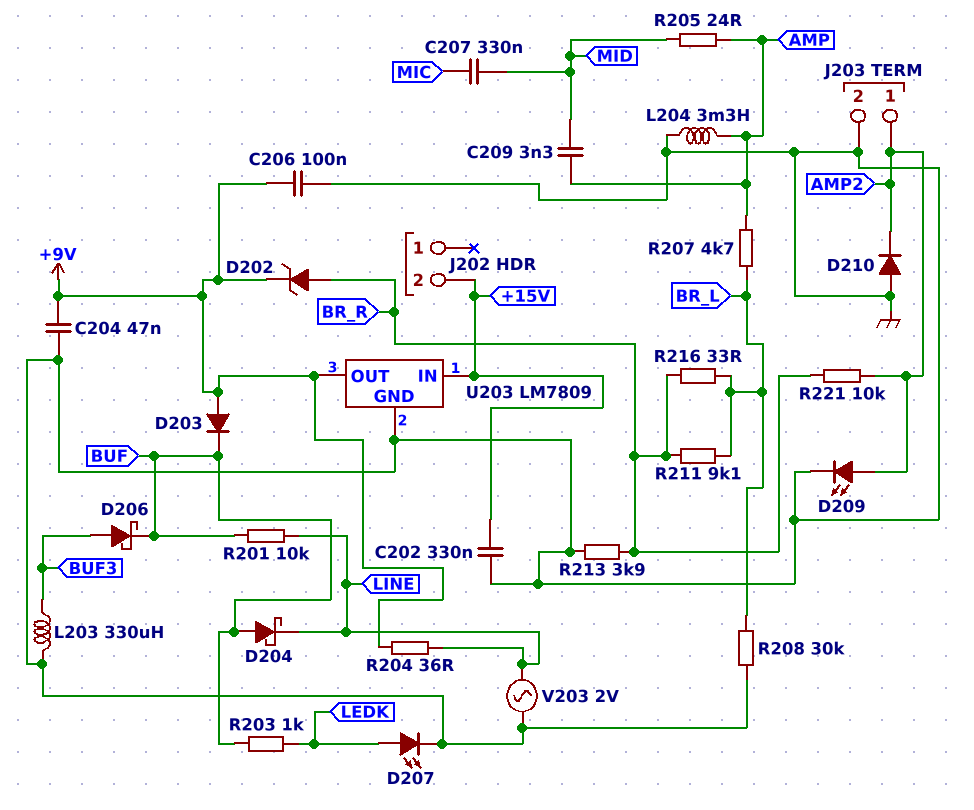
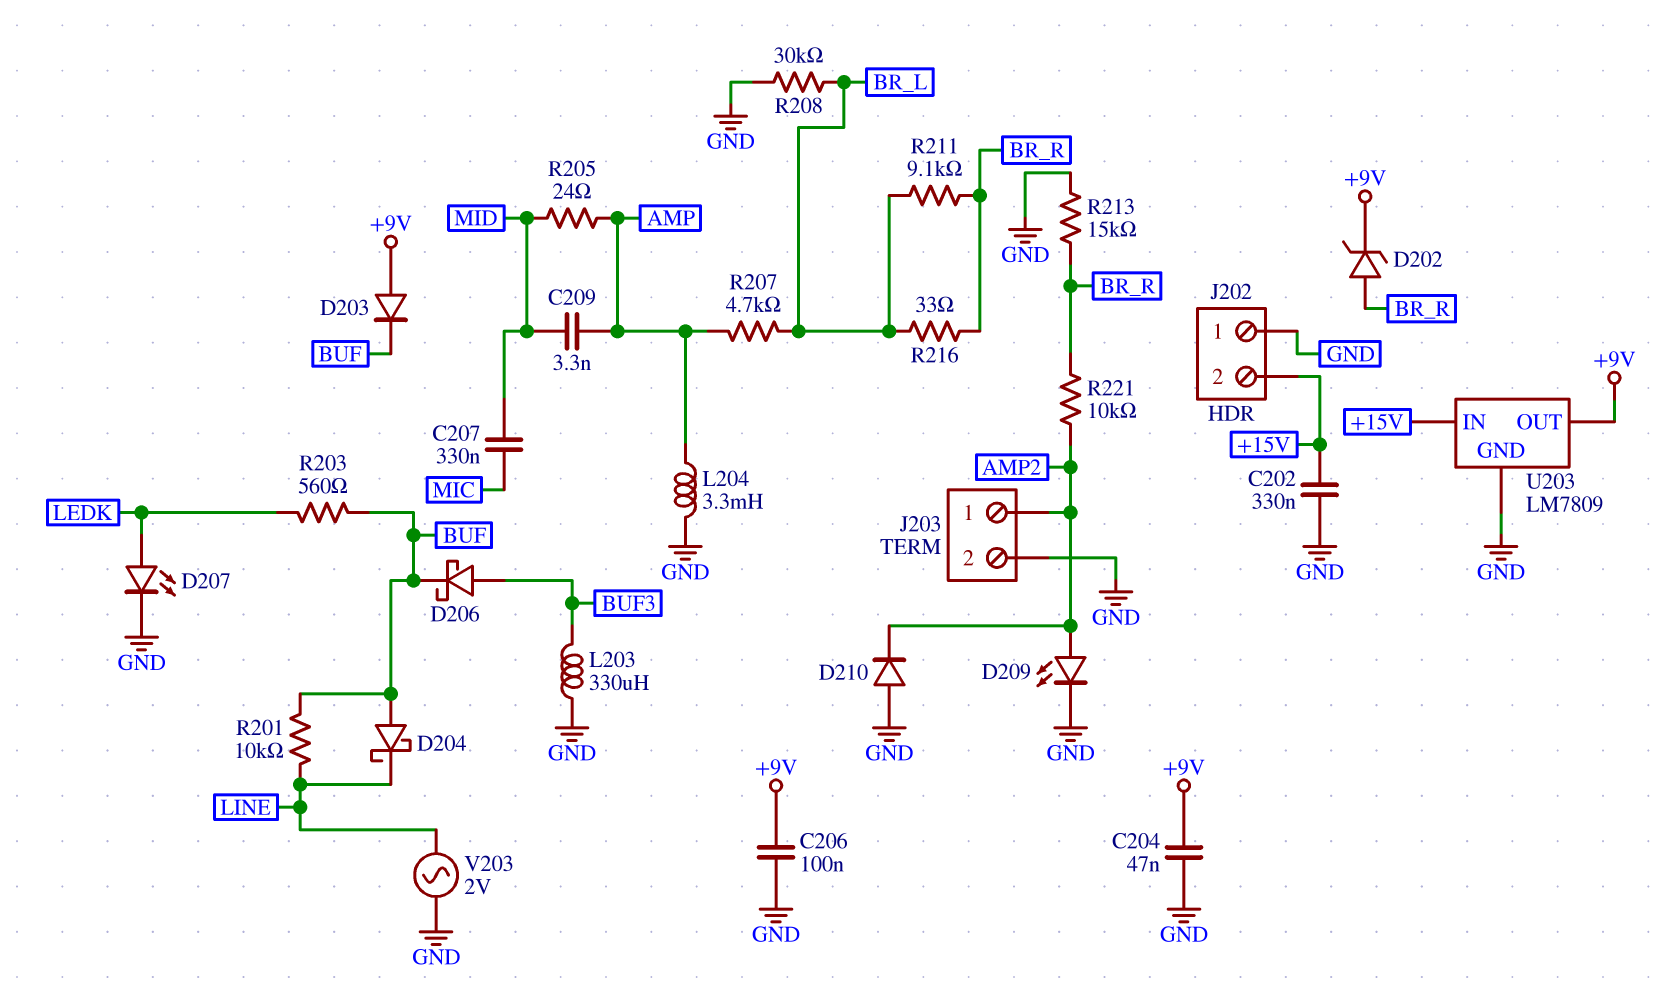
J202 pin 1: none -> GND
R203: 1k (BUF, LEDK) -> 560 (BUF, LEDK)
R204: 36 (+9V, LINE) -> none
R213: 3.9k (BR_R, GND) -> 15k (BR_R, GND)

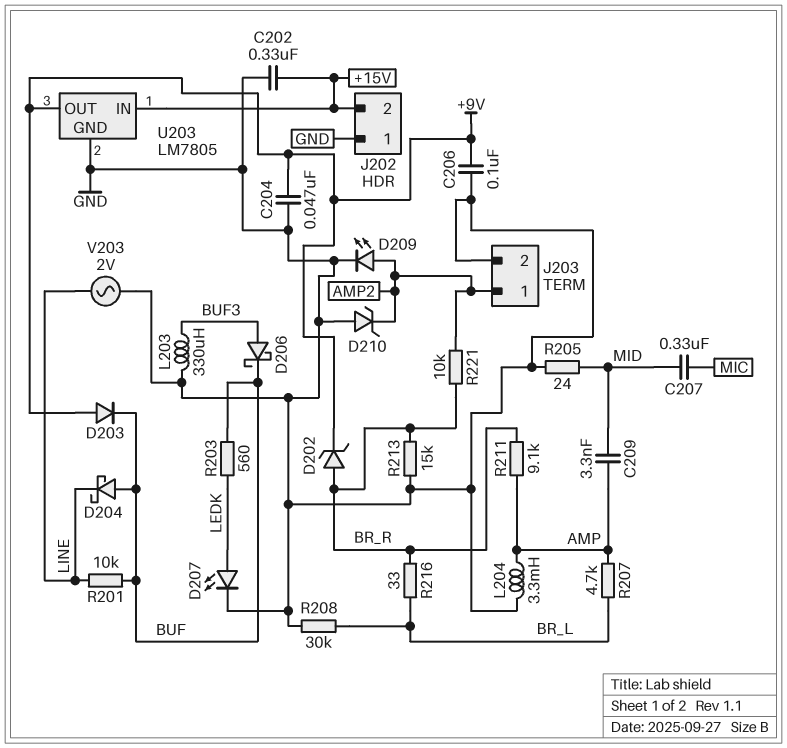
D210: diode (A GND, K AMP2) -> zener (A GND, K AMP2)
R205: 24 (AMP, MID) -> 24 (GND, MID)
R211: 9.1k (BR_L, BR_R) -> 9.1k (AMP, BR_R)
U203: LM7809 -> LM7805

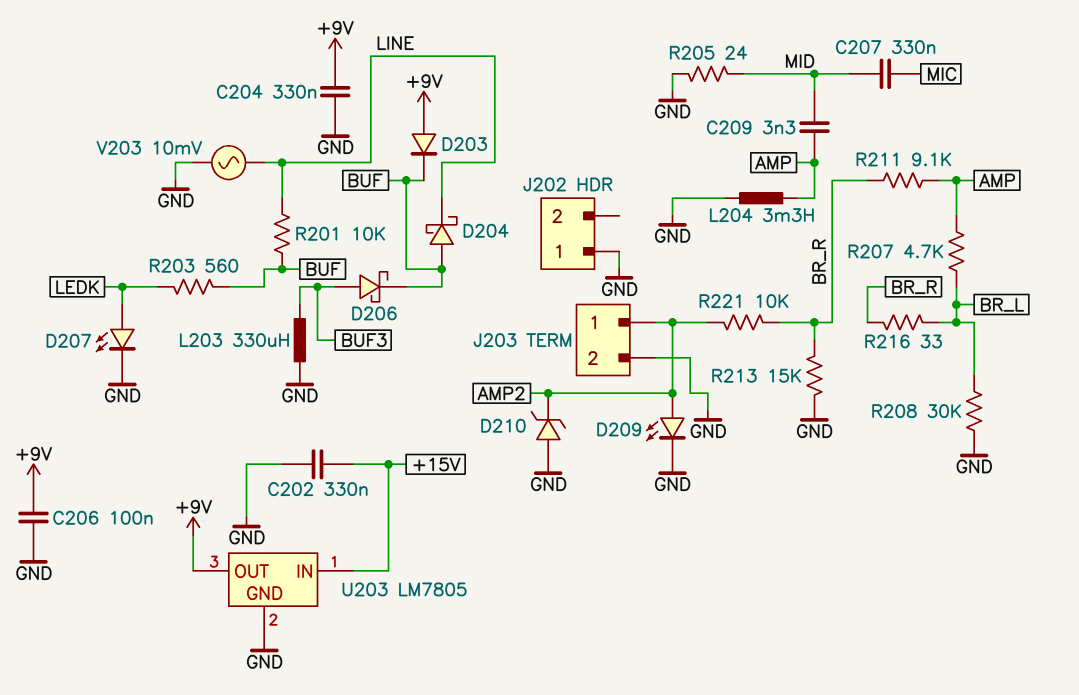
C204: 47nF (+9V, GND) -> 330nF (+9V, GND)
D202: zener (A BR_R, K +9V) -> none
J202 pin 2: +15V -> none
V203: AC 2V (GND, LINE) -> AC 10mV (GND, LINE)

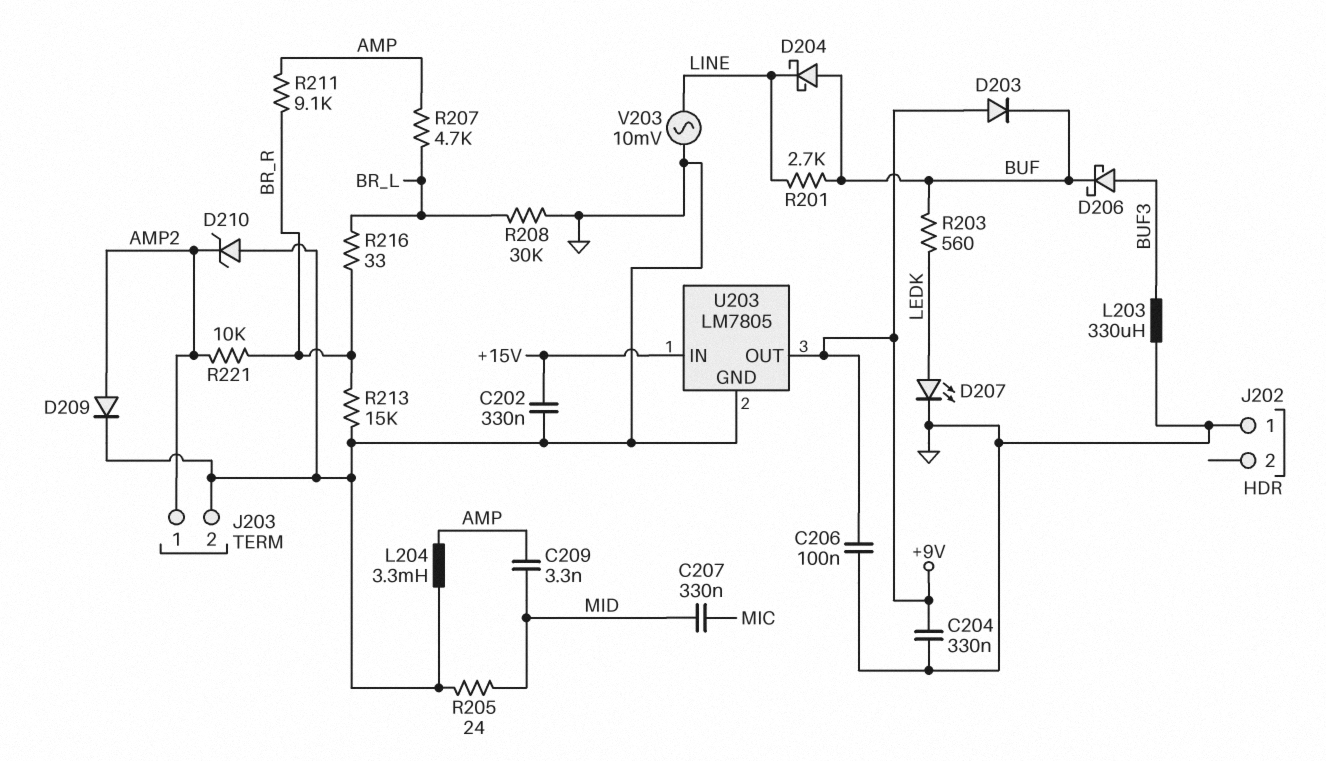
D209: LED (A AMP2, K GND) -> diode (A AMP2, K GND)
R201: 10k (BUF, LINE) -> 2.7k (BUF, LINE)

